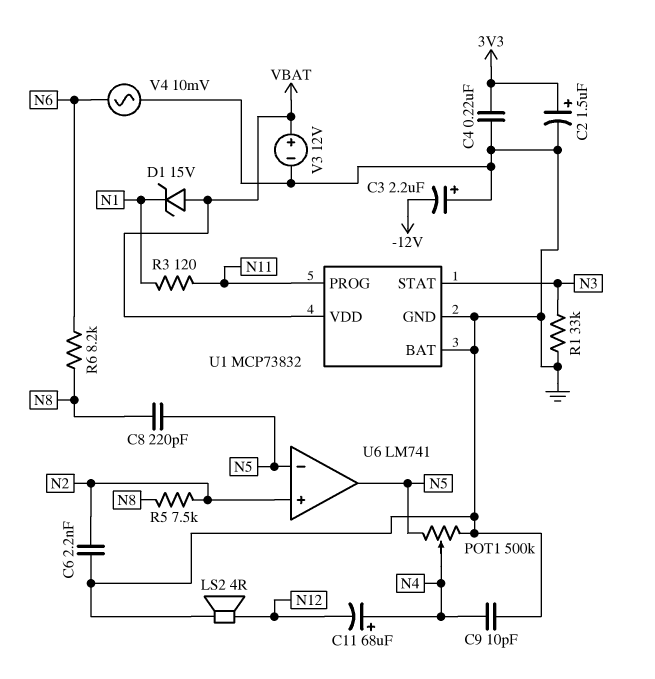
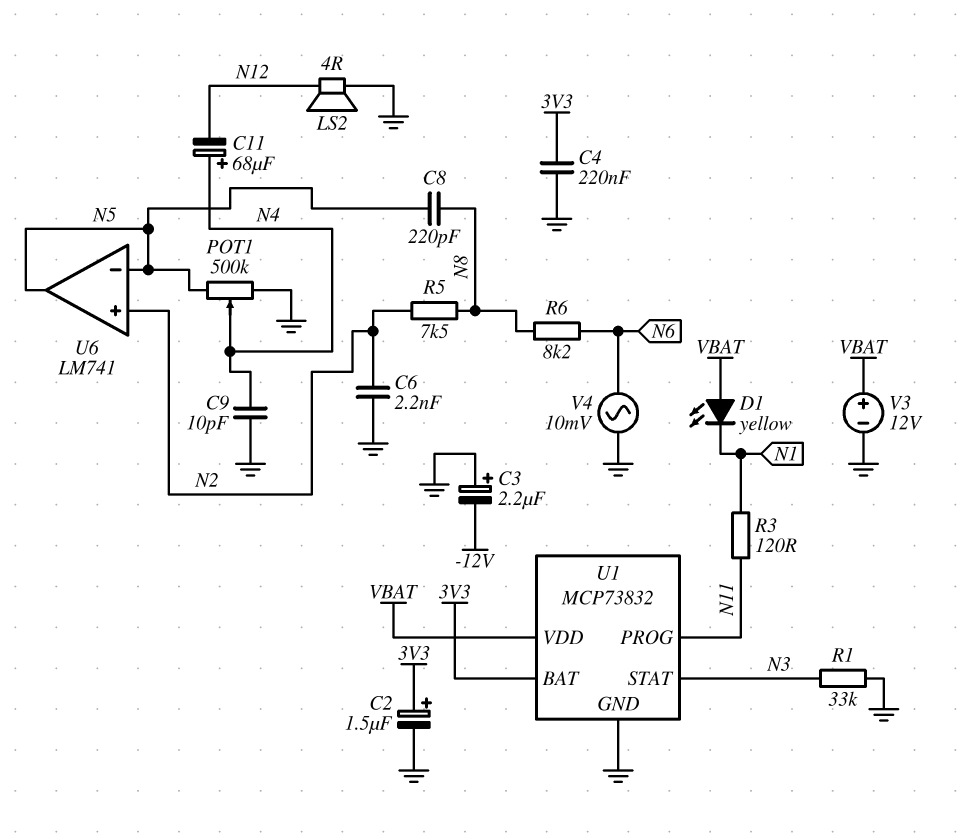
D1: zener 15V (A VBAT, K N1) -> LED yellow (A VBAT, K N1)
U1 pin BAT: GND -> 3V3

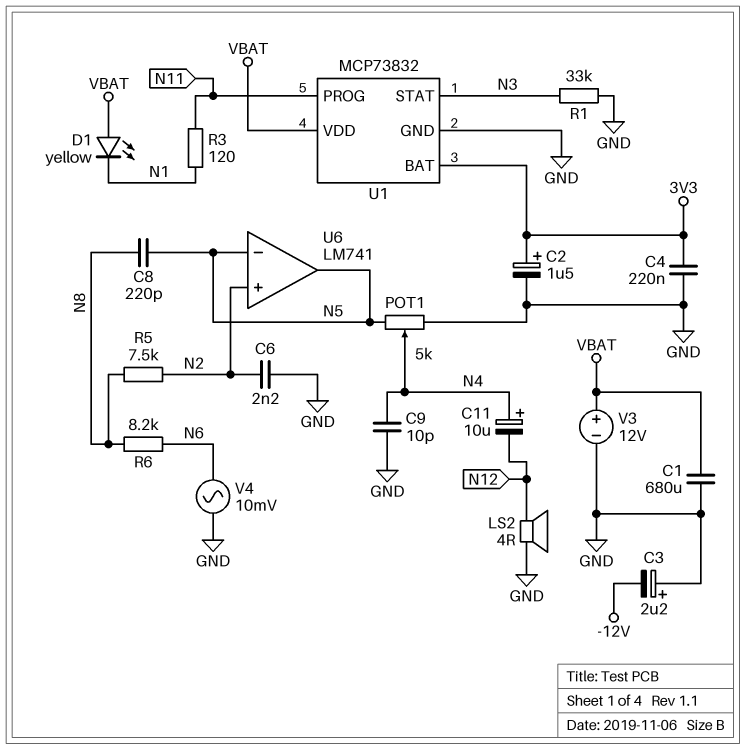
C1: none -> 680uF (GND, VBAT)
C11: 68uF (plus N4, minus N12) -> 10uF (plus N4, minus N12)
POT1: 500k (GND, N5, wiper N4) -> 5k (GND, N5, wiper N4)

